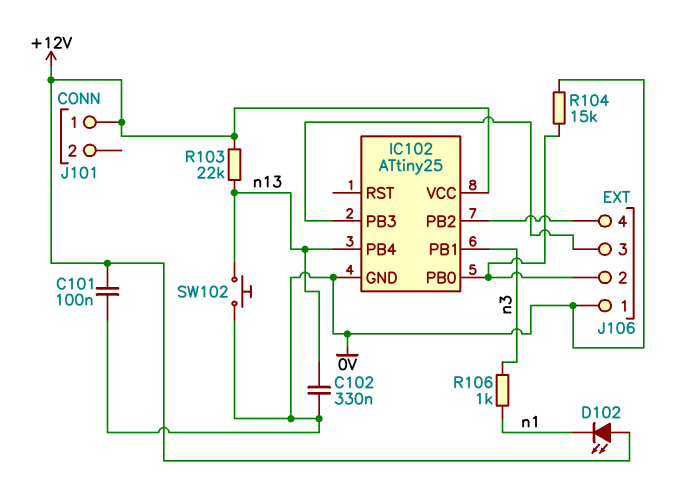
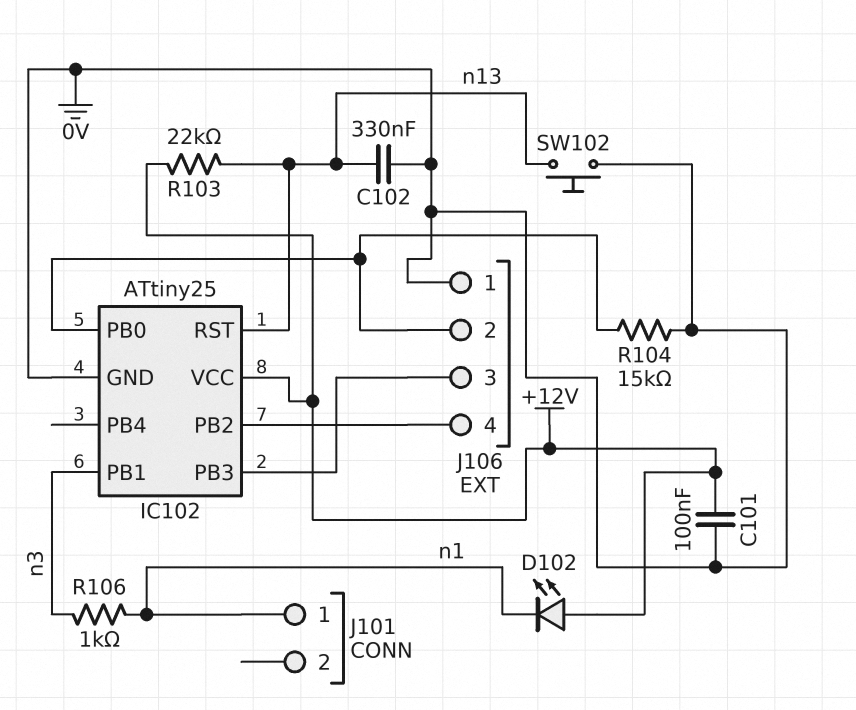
IC102 pin PB4: n13 -> none
IC102 pin RST: none -> n13
J101 pin 1: +12V -> n1

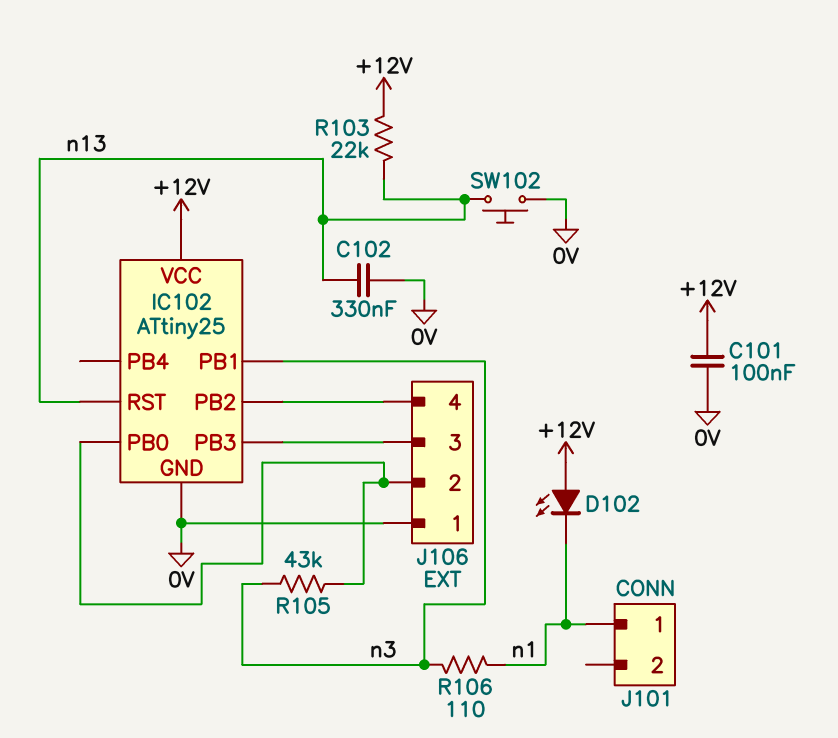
R104: 15k (0V, IC102/PB0) -> none
R105: none -> 43k (IC102/PB0, n3)
R106: 1k (n1, n3) -> 110 (n1, n3)

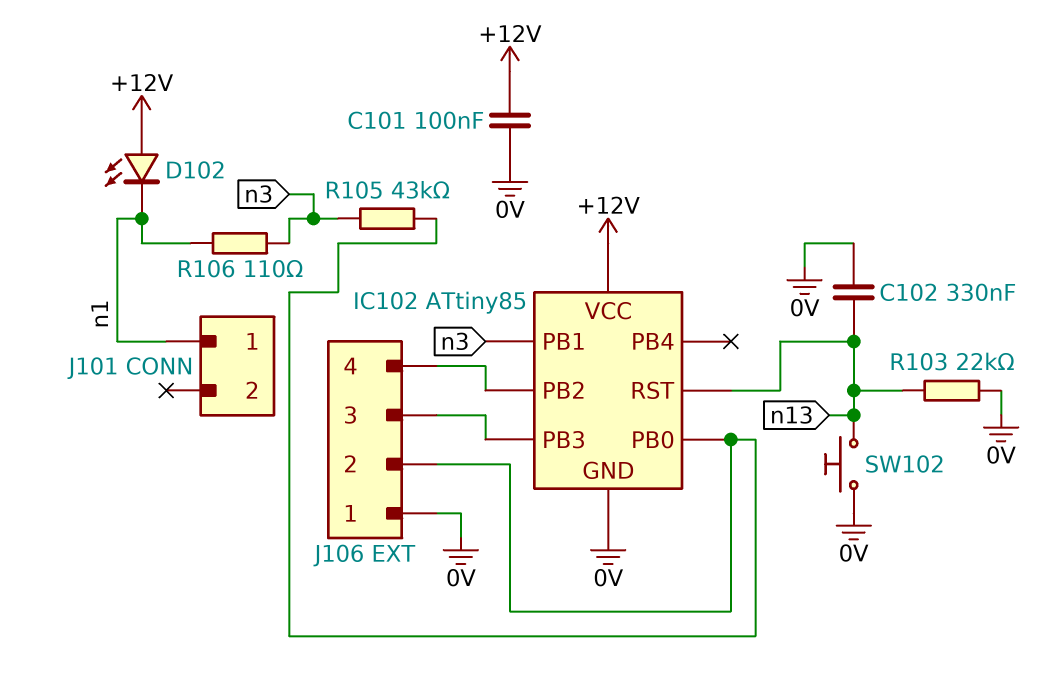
IC102: ATtiny25 -> ATtiny85
R103: 22k (+12V, n13) -> 22k (0V, n13)

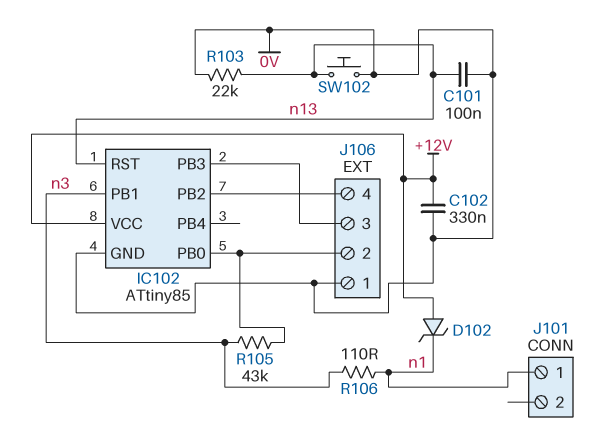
C101: 100nF (+12V, 0V) -> 100nF (0V, n13)
C102: 330nF (0V, n13) -> 330nF (+12V, 0V)
D102: LED (A +12V, K n1) -> zener (A +12V, K n1)

